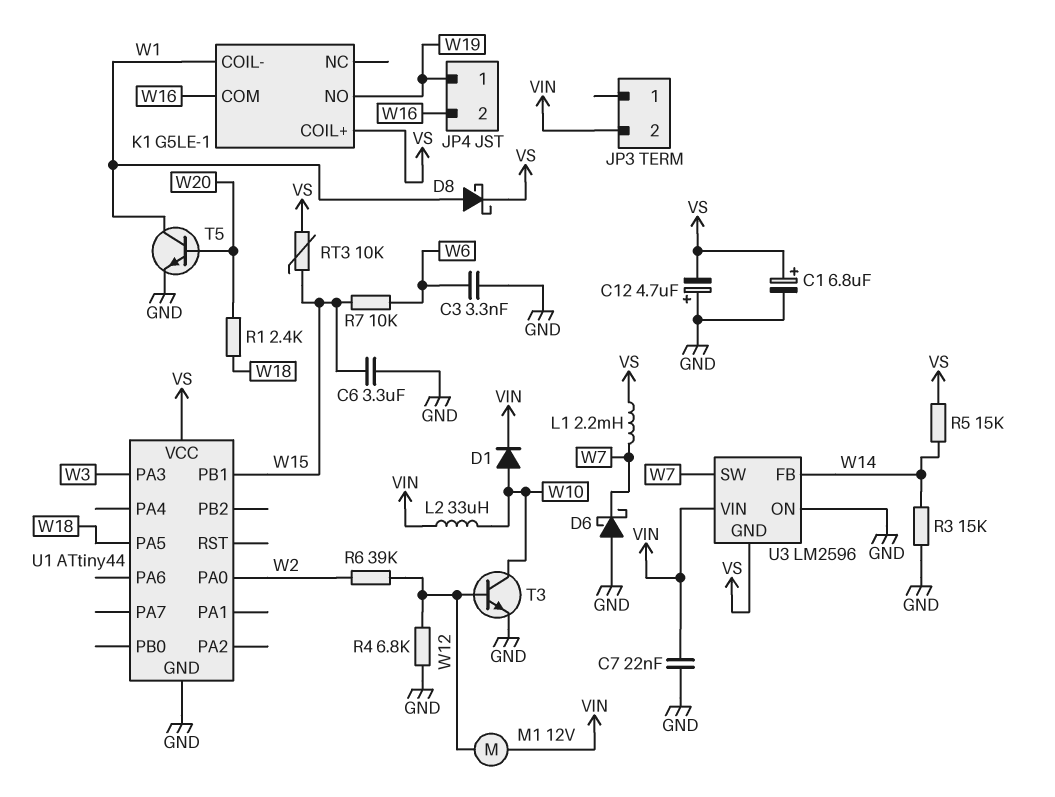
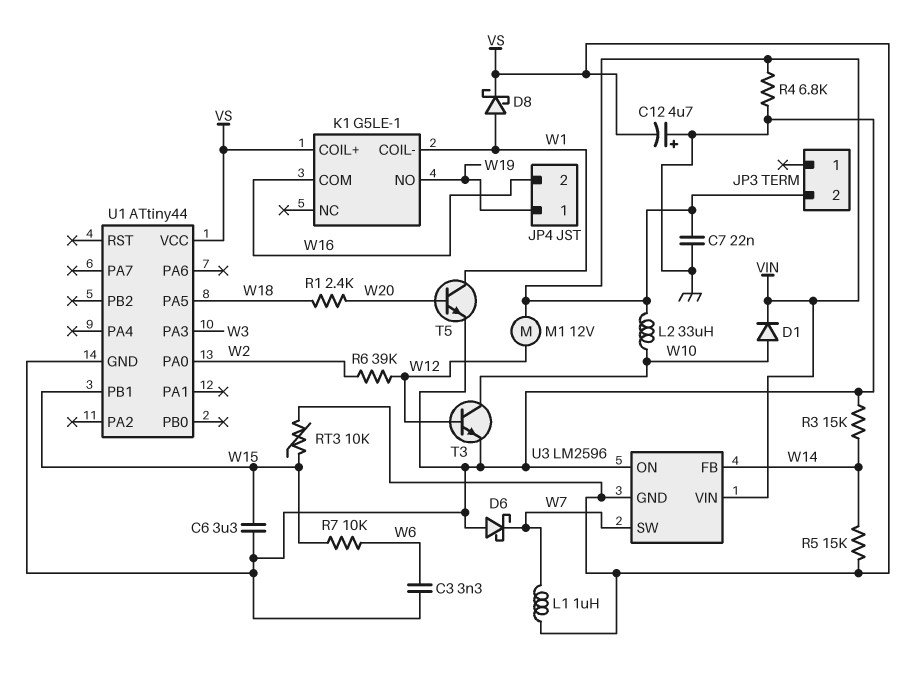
C1: 6.8uF (plus VS, minus GND) -> none
L1: 2.2mH (VS, W7) -> 1uH (VS, W7)
R4: 6.8k (GND, W12) -> 6.8k (GND, VIN)

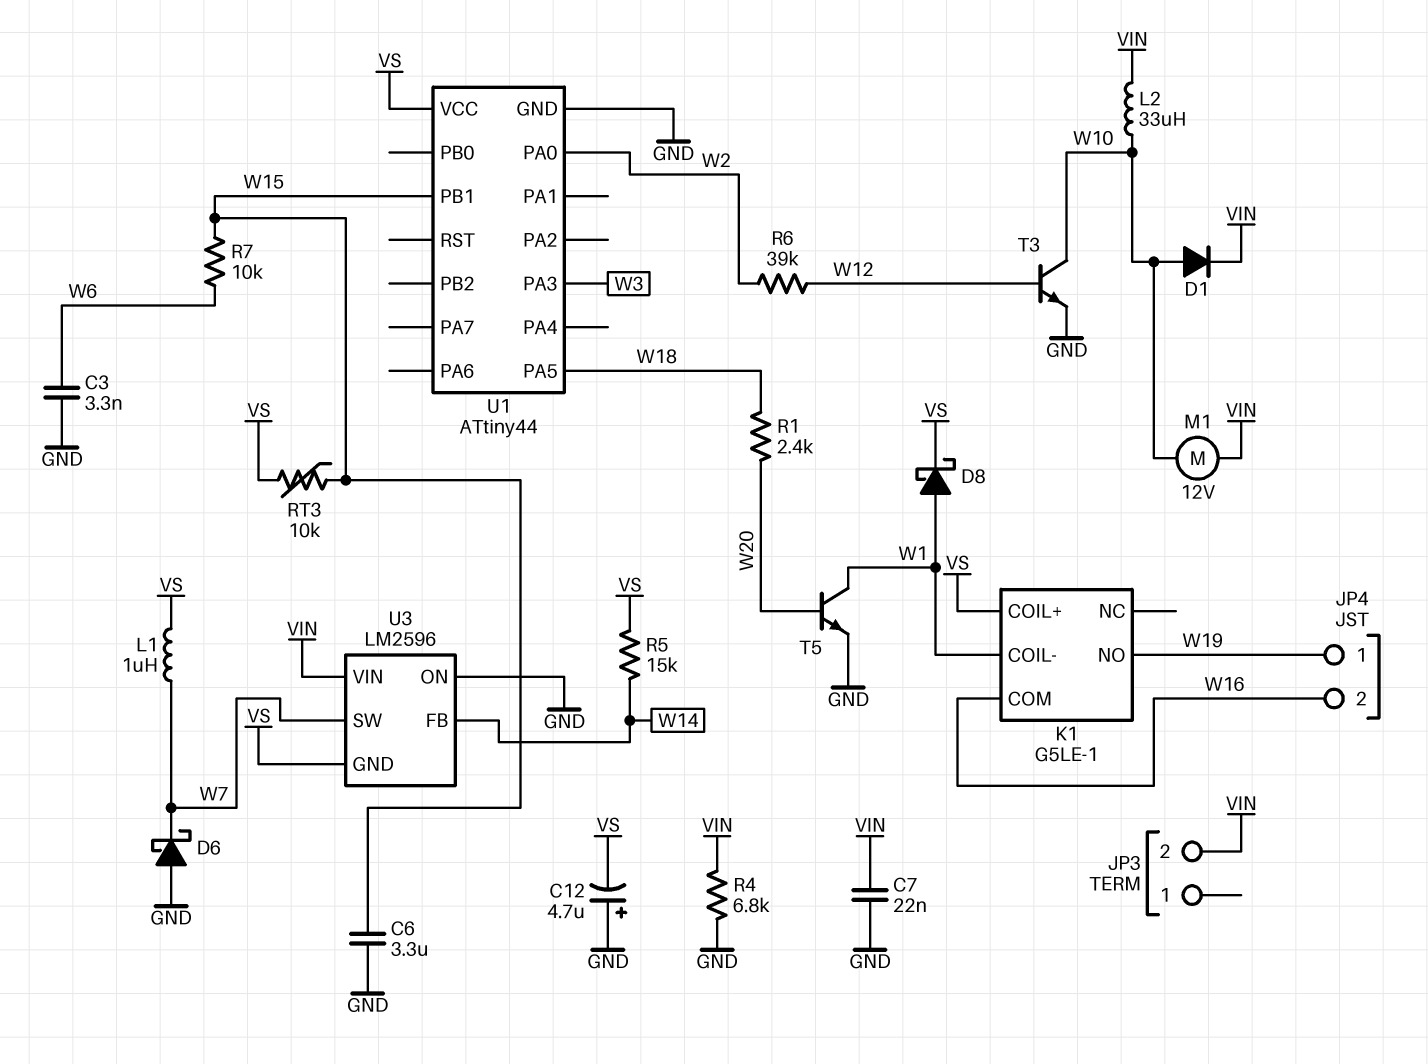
M1: motor 12V (VIN, W12) -> motor 12V (VIN, W10)
R3: 15k (GND, W14) -> none

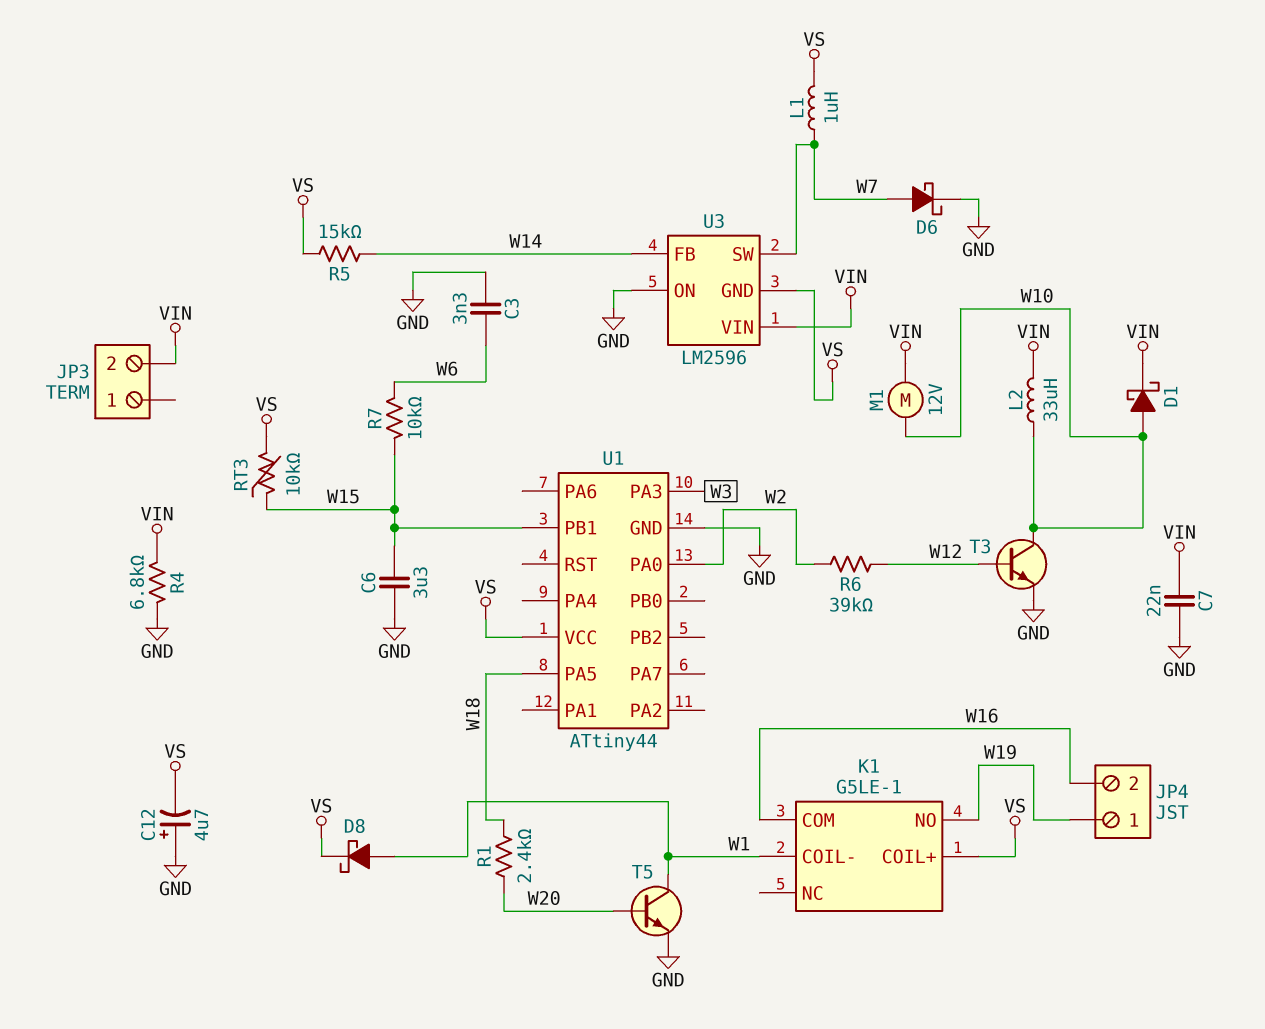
D1: diode (A W10, K VIN) -> schottky (A W10, K VIN)
D6: schottky (A GND, K W7) -> schottky (A W7, K GND)

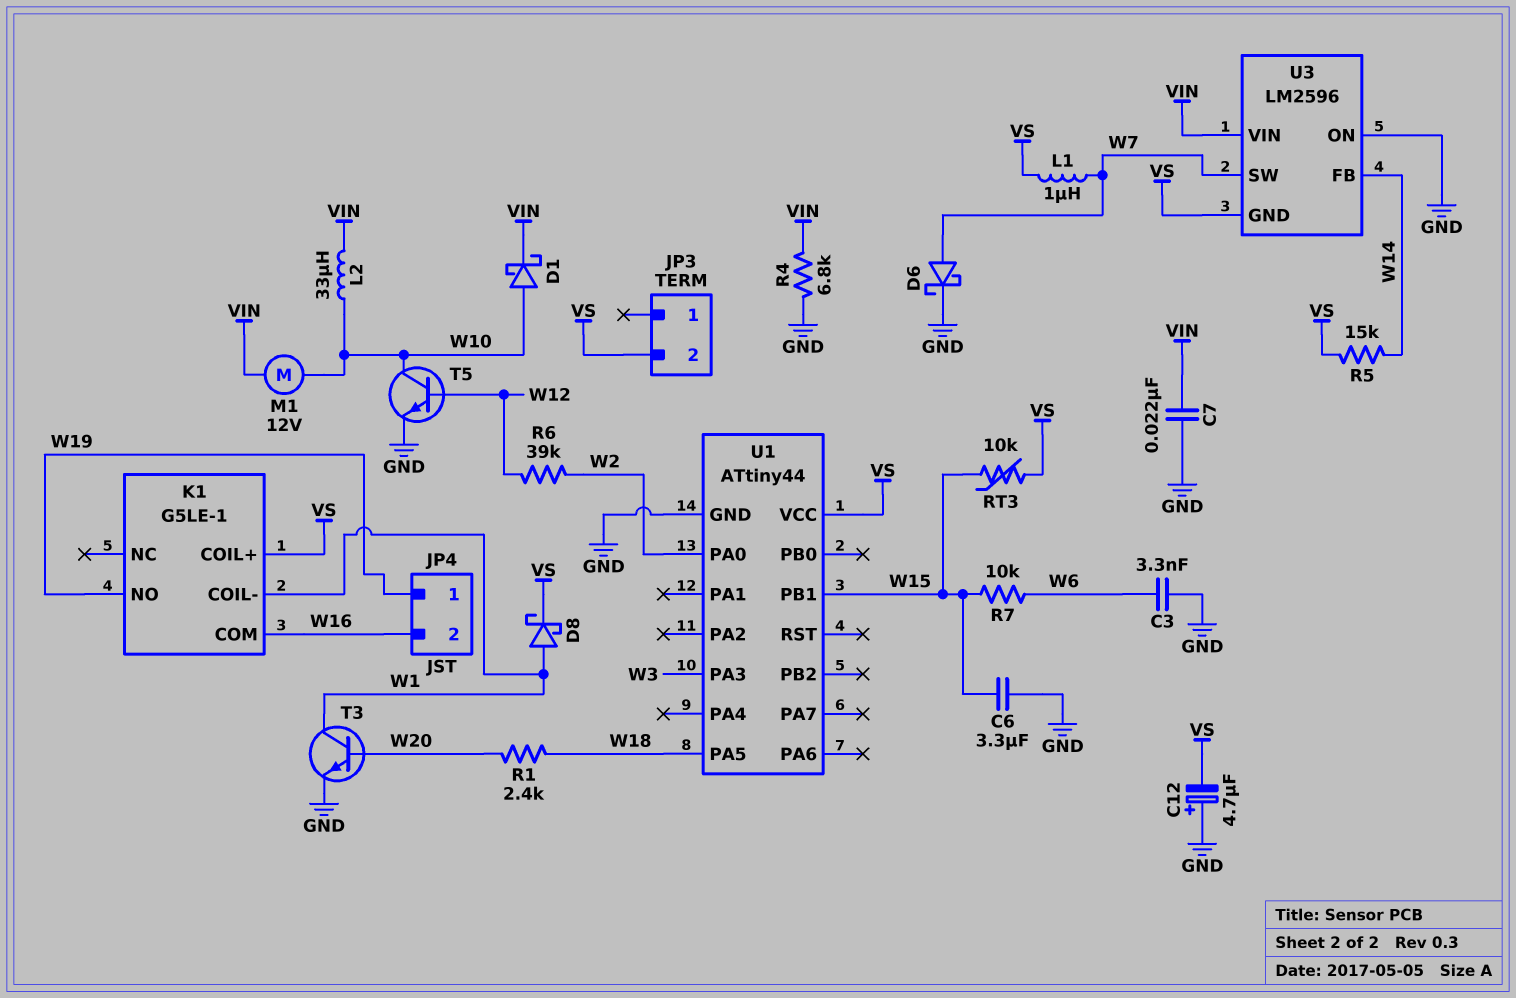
JP3 pin 2: VIN -> VS
T3: NPN (B W12, C W10, E GND) -> NPN (B W20, C W1, E GND)
T5: NPN (B W20, C W1, E GND) -> NPN (B W12, C W10, E GND)

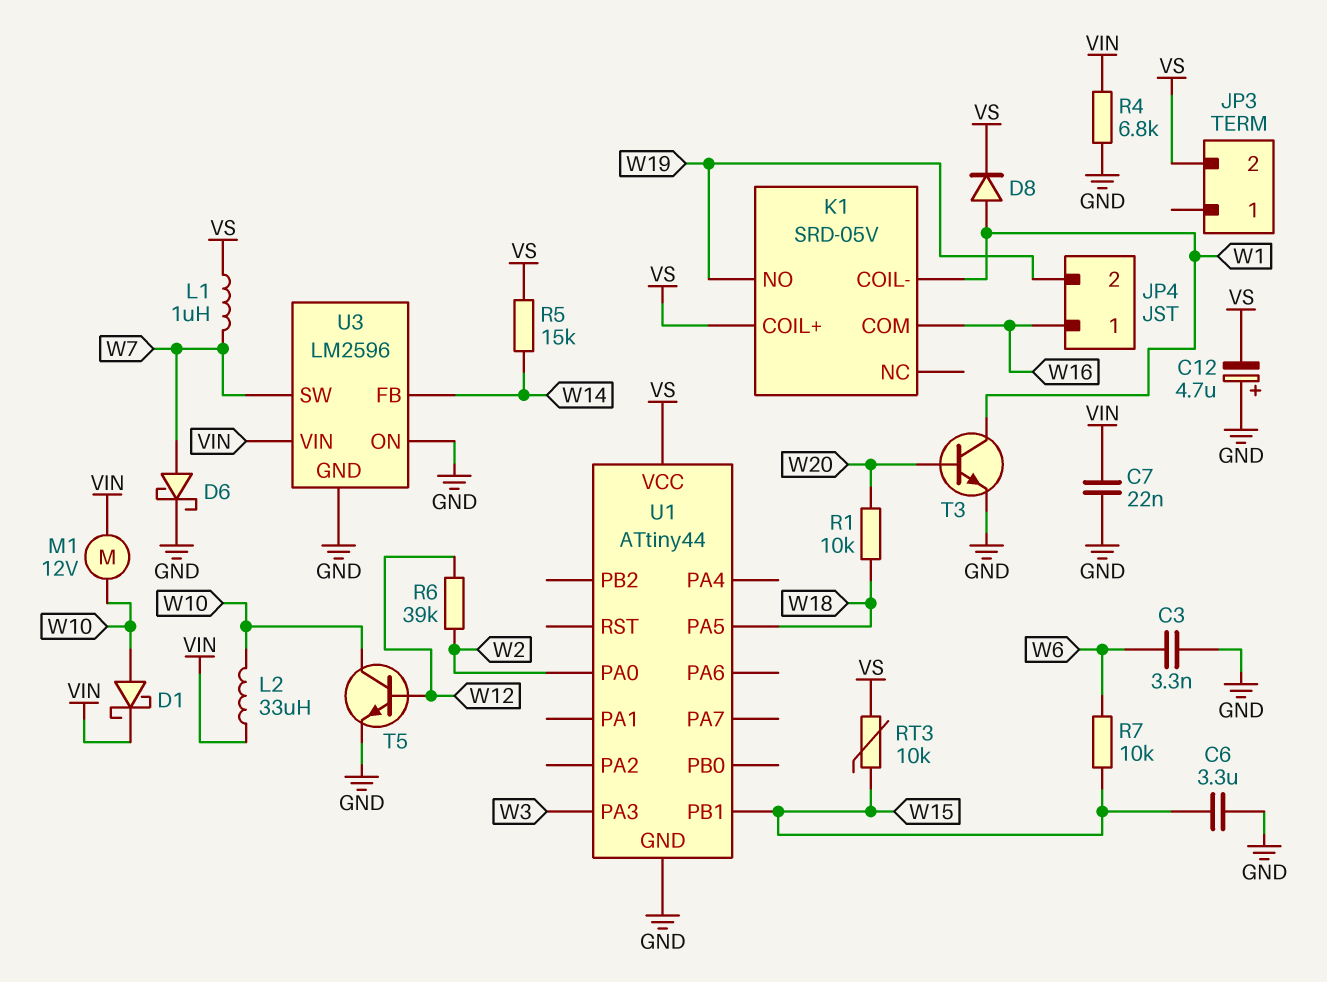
D8: schottky (A W1, K VS) -> diode (A W1, K VS)
JP4 pin 1: W19 -> W16
JP4 pin 2: W16 -> W19
K1: G5LE-1 -> SRD-05V
R1: 2.4k (W18, W20) -> 10k (W18, W20)
U3 pin GND: VS -> GND

